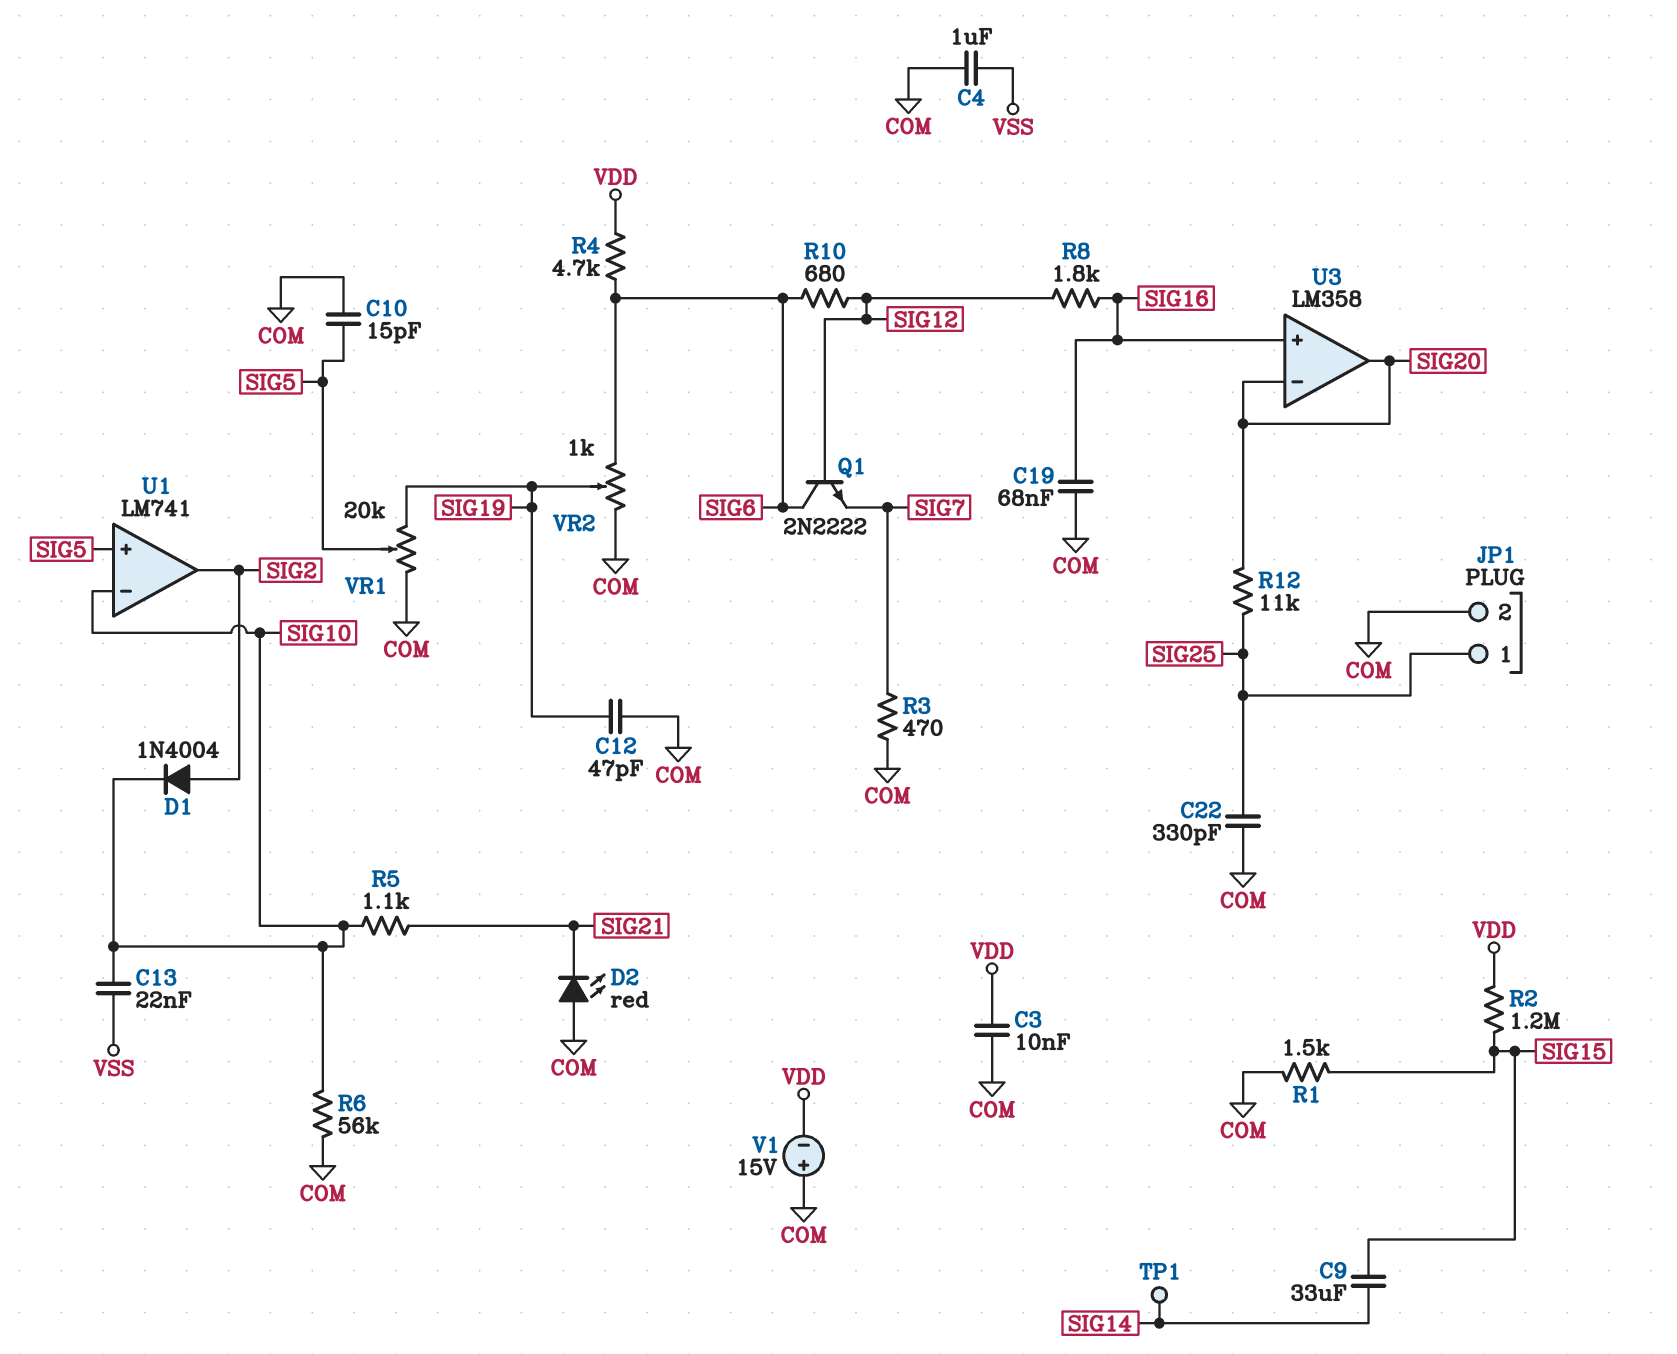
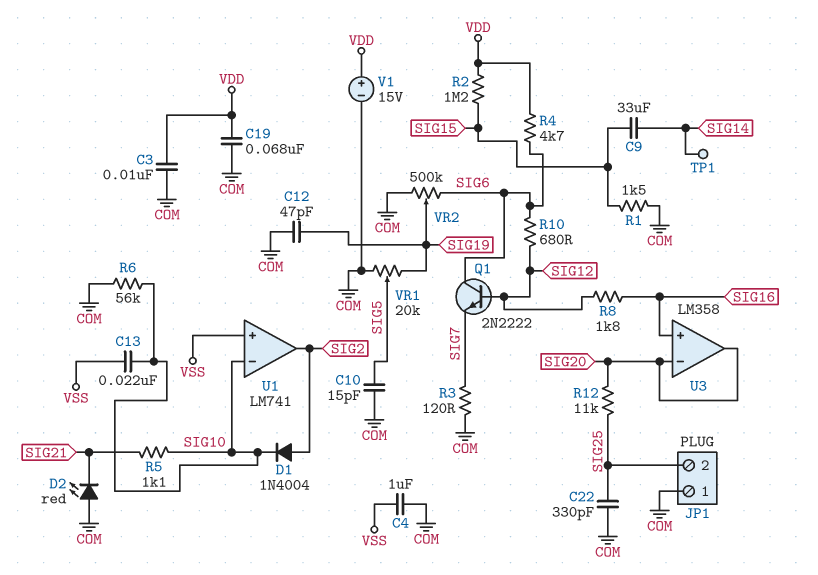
C19: 68nF (COM, SIG16) -> 68nF (COM, VDD)
JP1 pin 1: SIG25 -> COM
JP1 pin 2: COM -> SIG25
R3: 470 (COM, SIG7) -> 120 (COM, SIG7)
U1 pin in+: SIG5 -> VSS
V1: 15V (plus COM, minus VDD) -> 15V (plus VDD, minus COM)
VR2: 1k (COM, SIG6, wiper SIG19) -> 500k (COM, SIG6, wiper SIG19)

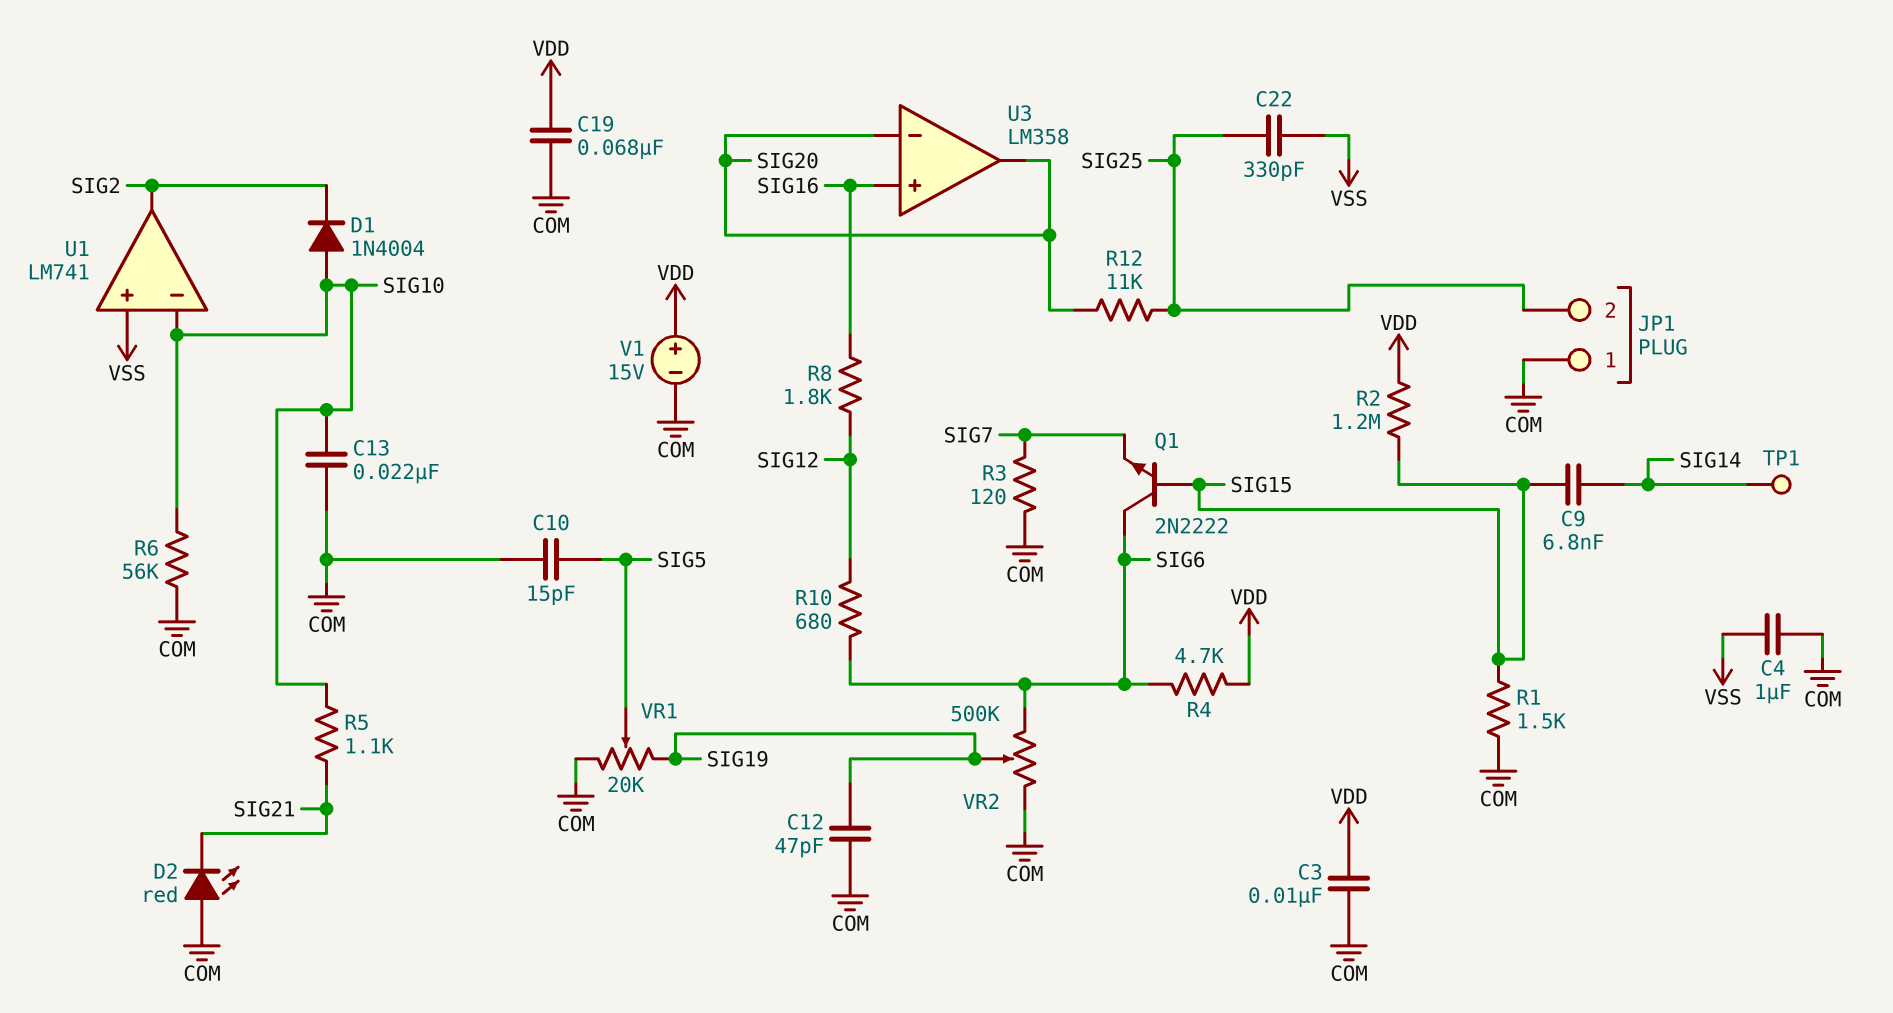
C9: 33uF (SIG14, SIG15) -> 6.8nF (SIG14, SIG15)
C13: 22nF (SIG10, VSS) -> 22nF (COM, SIG10)
C22: 330pF (COM, SIG25) -> 330pF (SIG25, VSS)
D1: diode 1N4004 (A SIG2, K SIG10) -> diode 1N4004 (A SIG10, K SIG2)
Q1: NPN 2N2222 (B SIG12, C SIG6, E SIG7) -> NPN 2N2222 (B SIG15, C SIG6, E SIG7)

